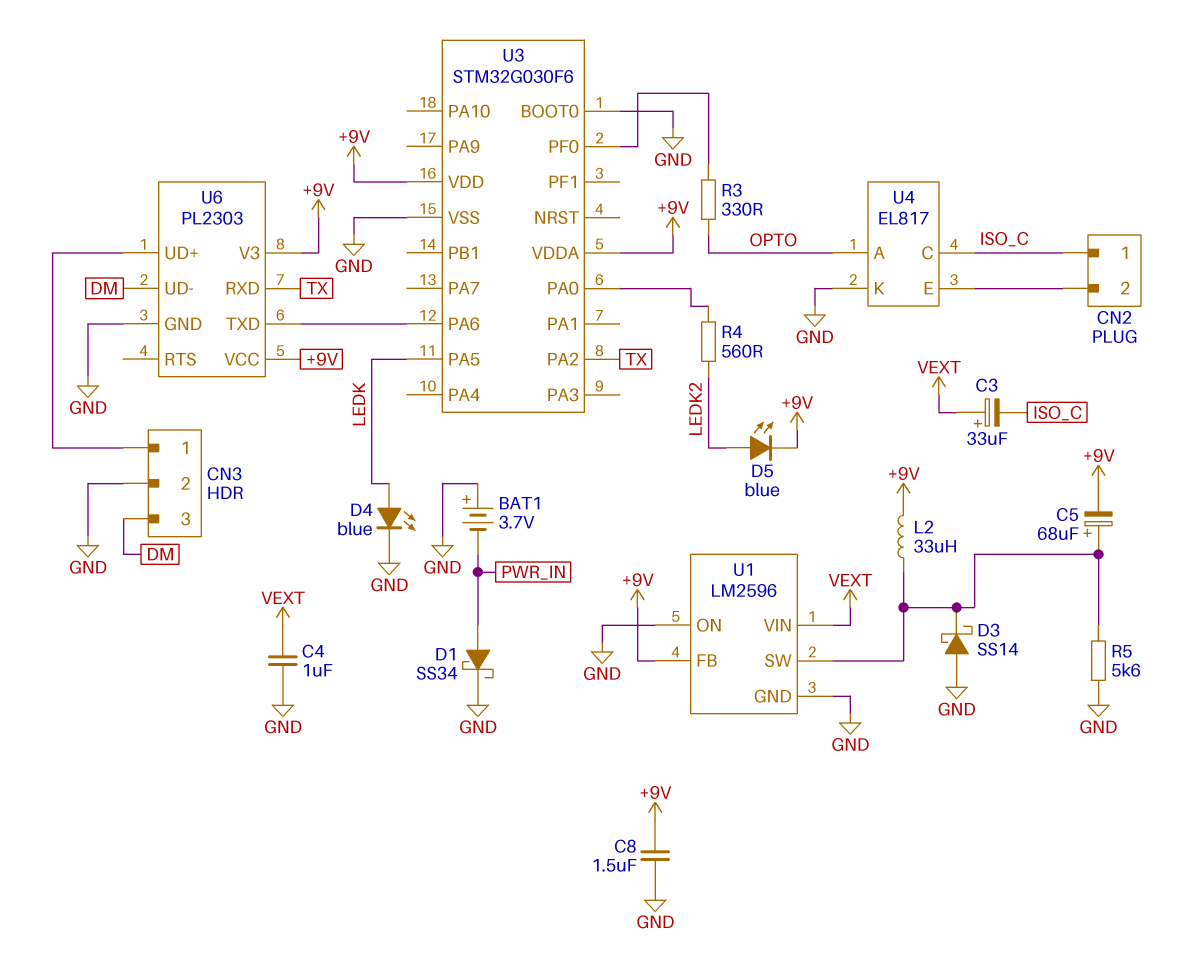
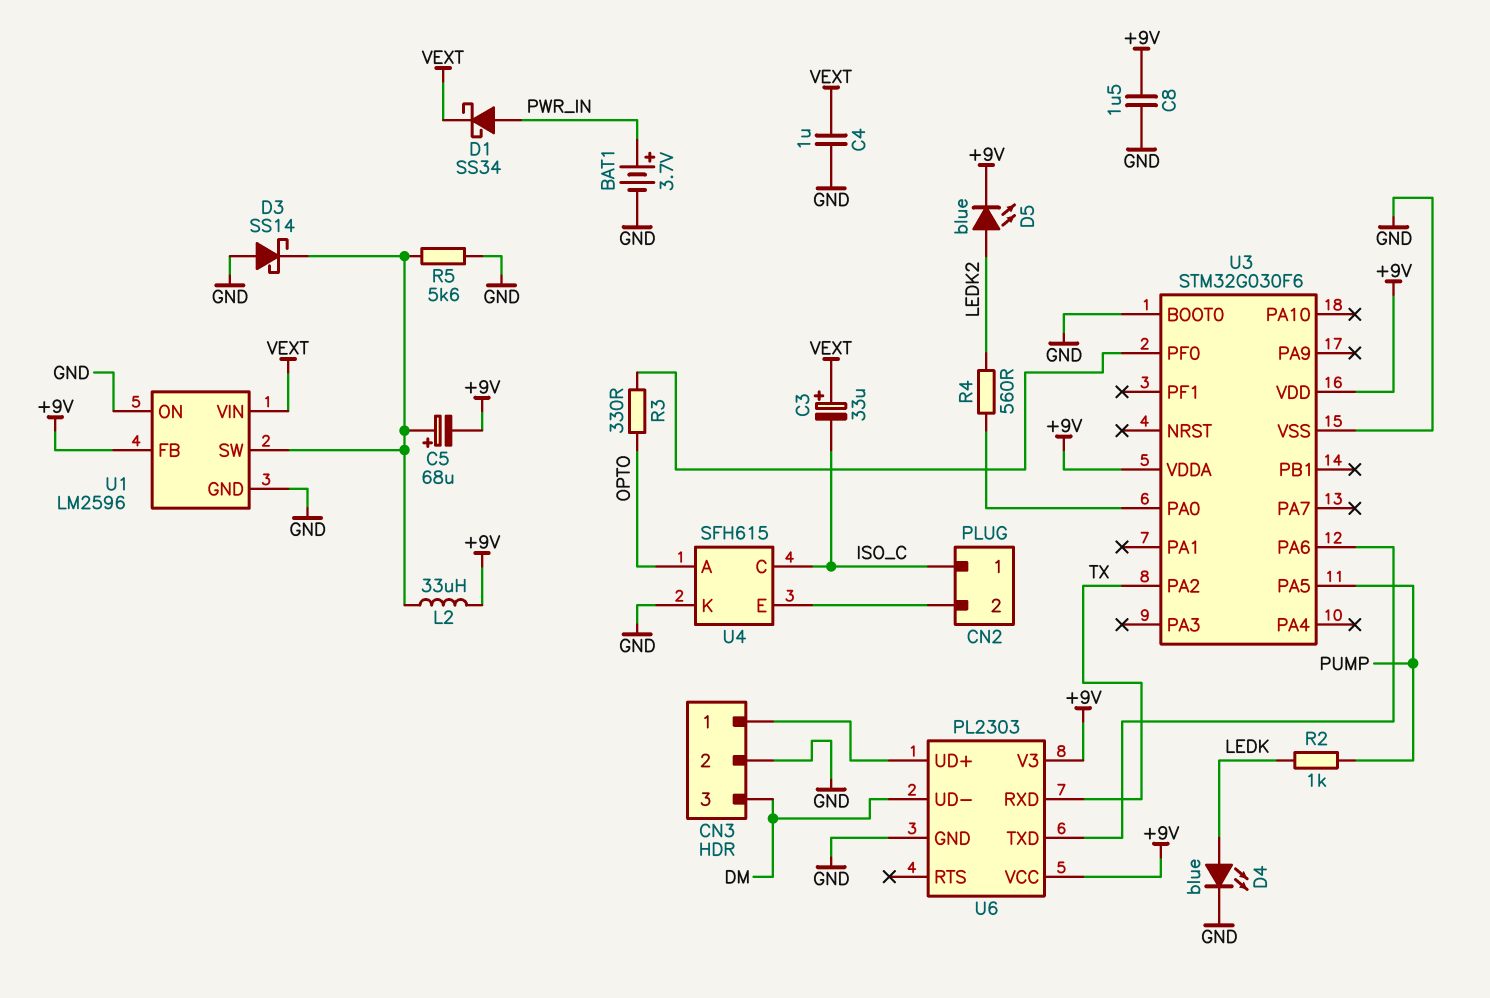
BAT1: 3.7V (plus GND, minus PWR_IN) -> 3.7V (plus PWR_IN, minus GND)
D1: schottky SS34 (A PWR_IN, K GND) -> schottky SS34 (A PWR_IN, K VEXT)
R2: none -> 1k (LEDK, PUMP)
U3 pin PA5: LEDK -> PUMP
U4: EL817 -> SFH615

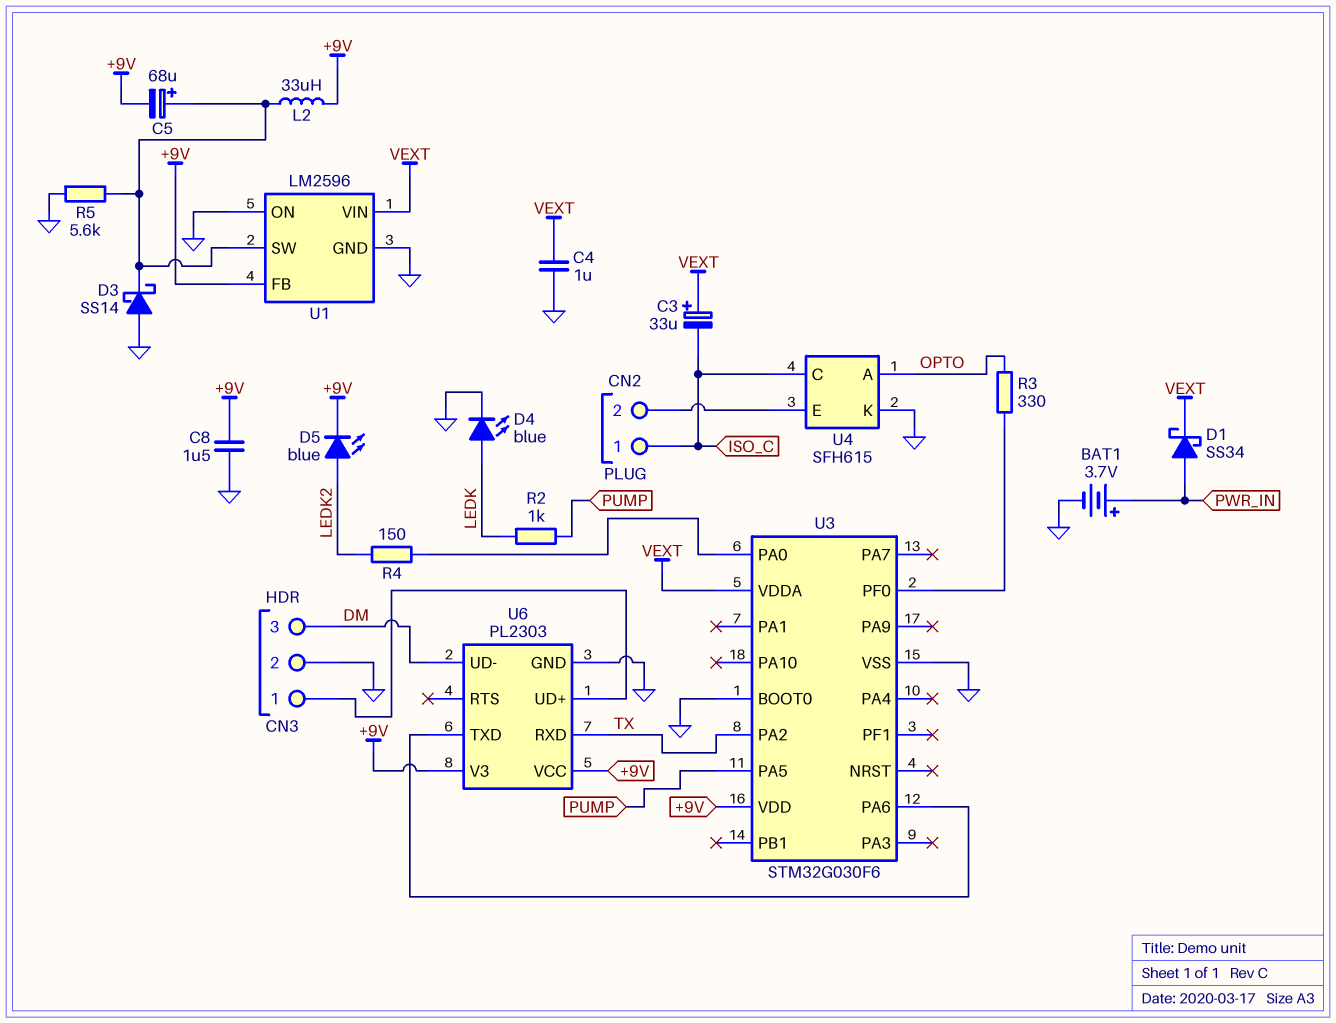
R4: 560 (LEDK2, U3/PA0) -> 150 (LEDK2, U3/PA0)
U3 pin VDDA: +9V -> VEXT

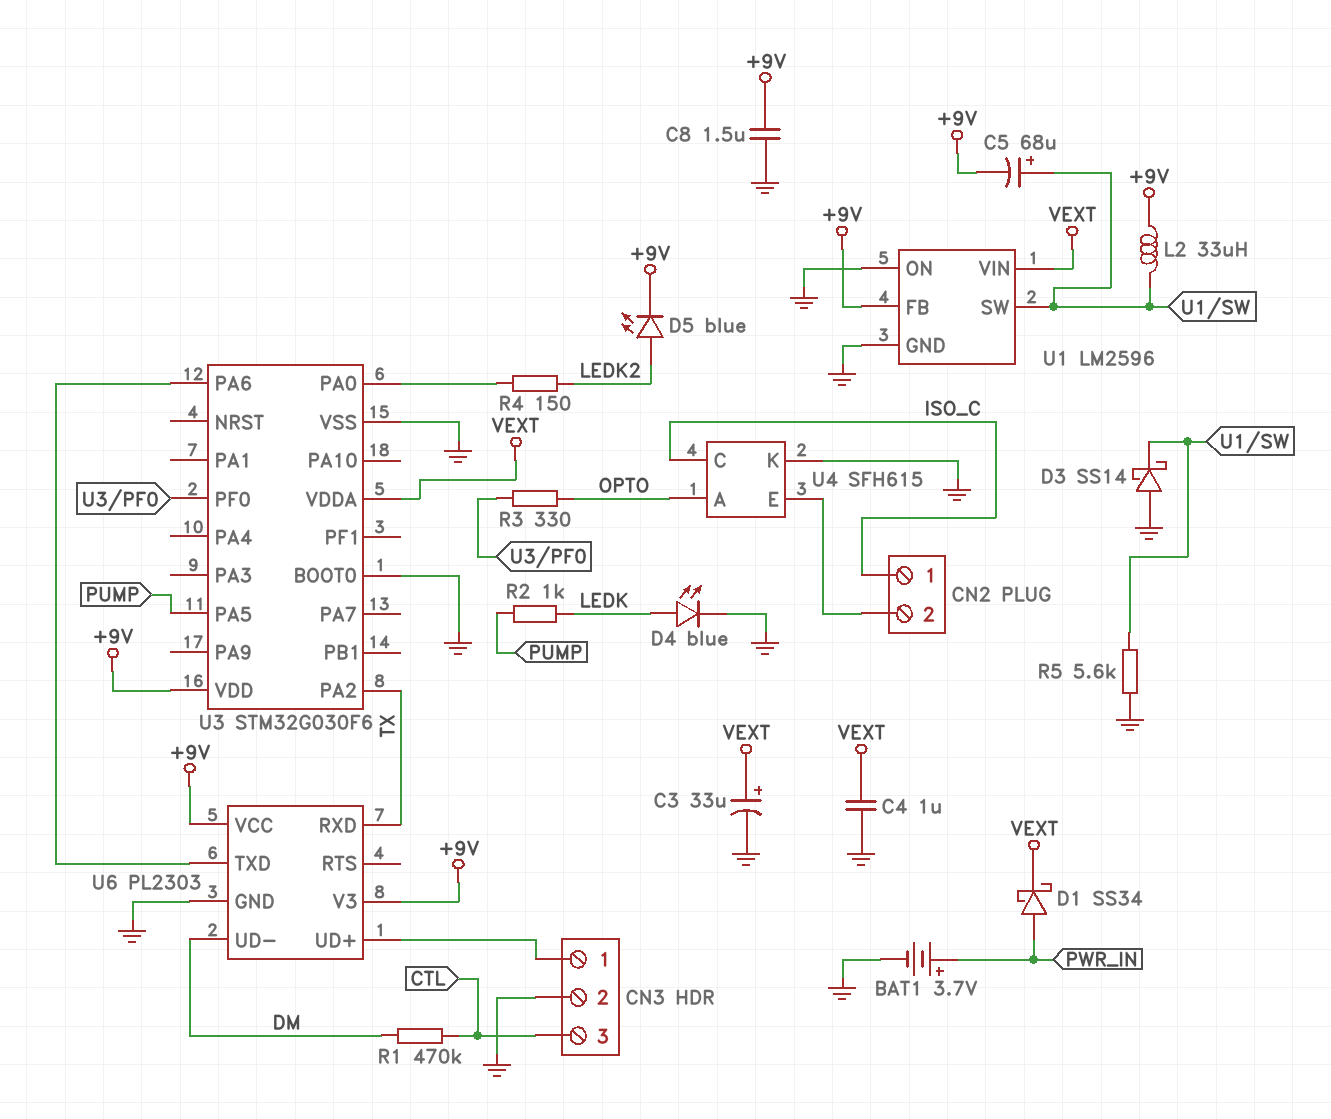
C3: 33uF (plus VEXT, minus ISO_C) -> 33uF (plus VEXT, minus GND)
CN3 pin 3: DM -> CTL
R1: none -> 470k (CTL, DM)

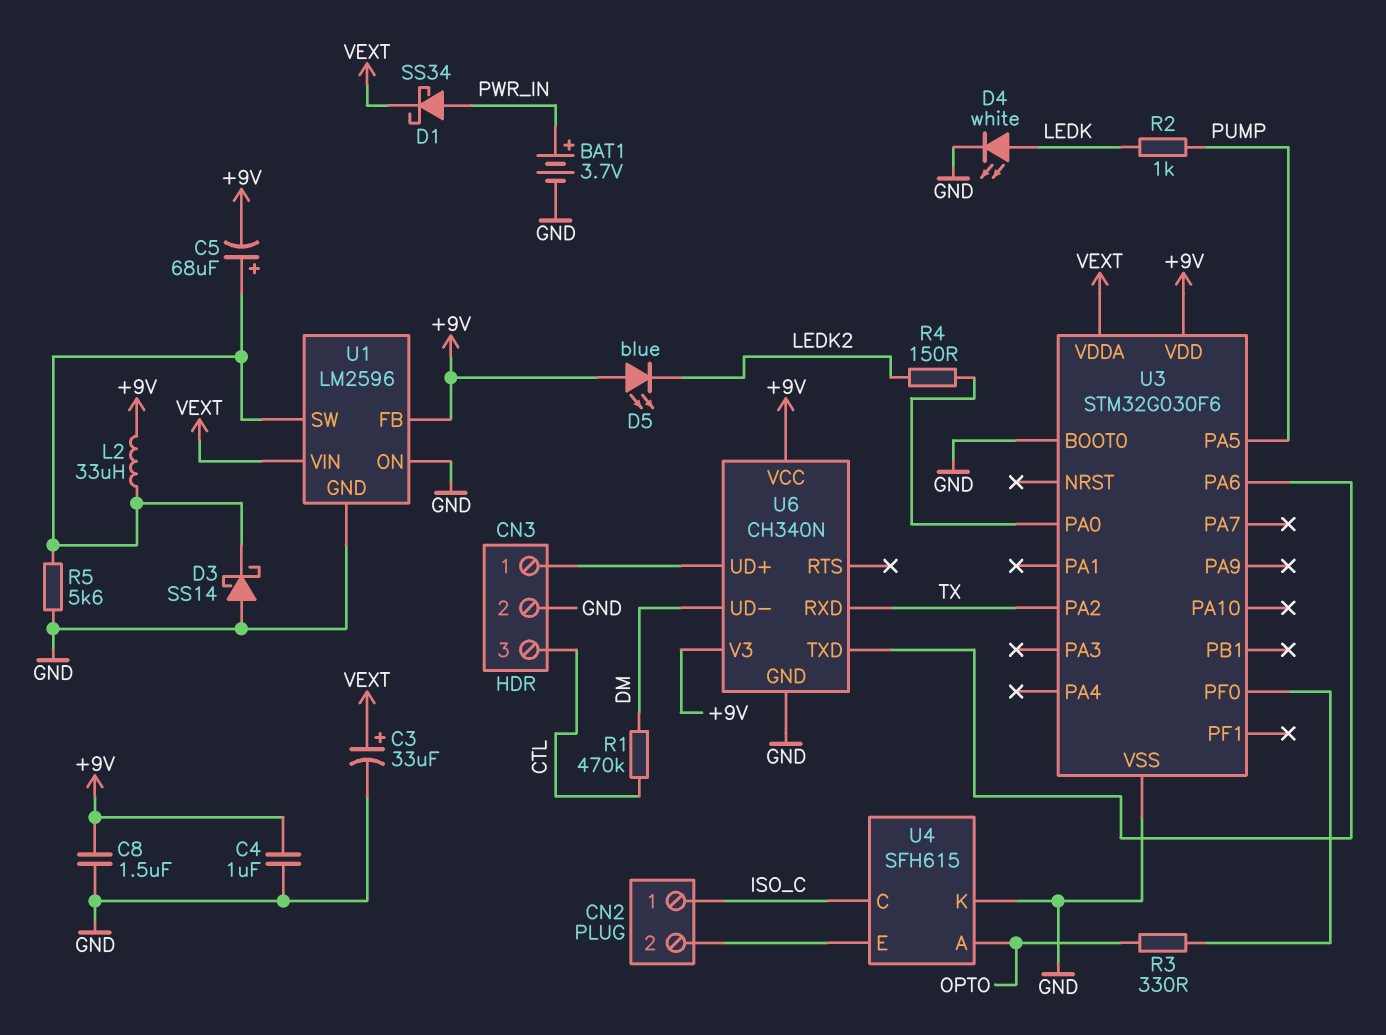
C4: 1uF (GND, VEXT) -> 1uF (+9V, GND)
D4: LED blue (A LEDK, K GND) -> LED white (A LEDK, K GND)
D5: LED blue (A LEDK2, K +9V) -> LED blue (A +9V, K LEDK2)
U6: PL2303 -> CH340N

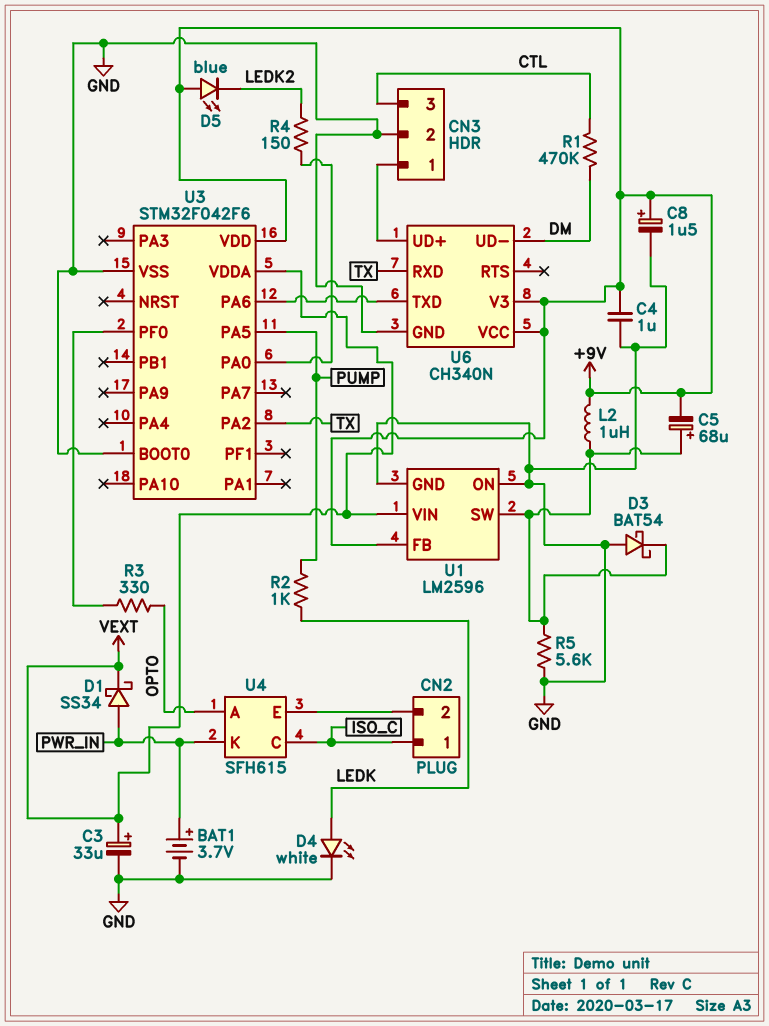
C8: 1.5uF (+9V, GND) -> 1.5uF (plus +9V, minus GND)
D3: schottky SS14 (A GND, K U1/SW) -> schottky BAT54 (A GND, K U1/SW)
L2: 33uH (+9V, U1/SW) -> 1uH (+9V, U1/SW)
U3: STM32G030F6 -> STM32F042F6
U4 pin K: GND -> PWR_IN

